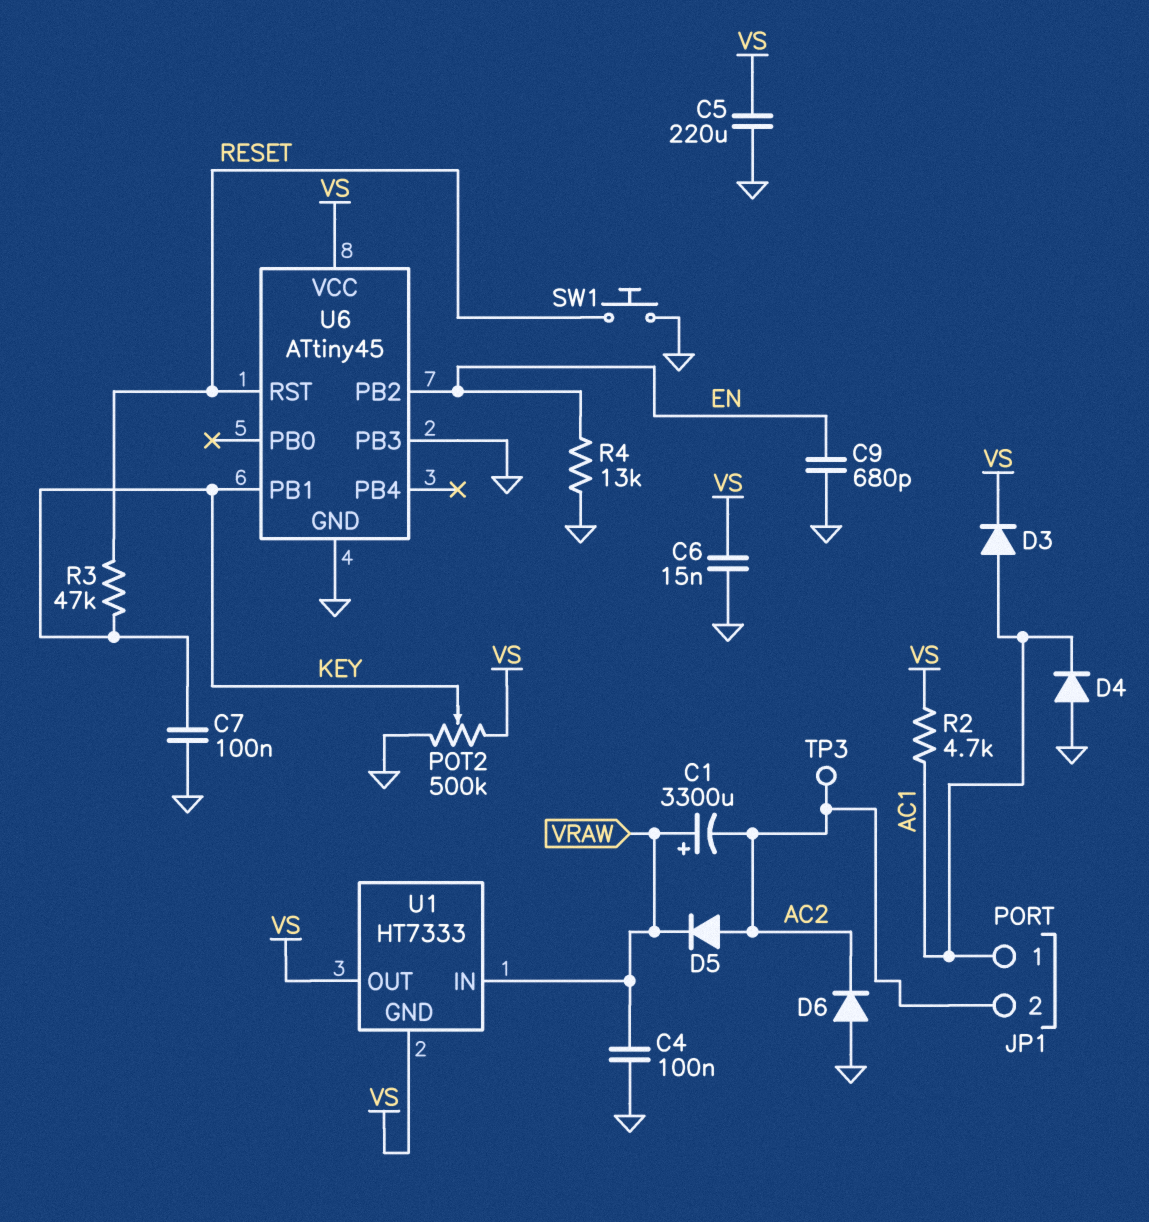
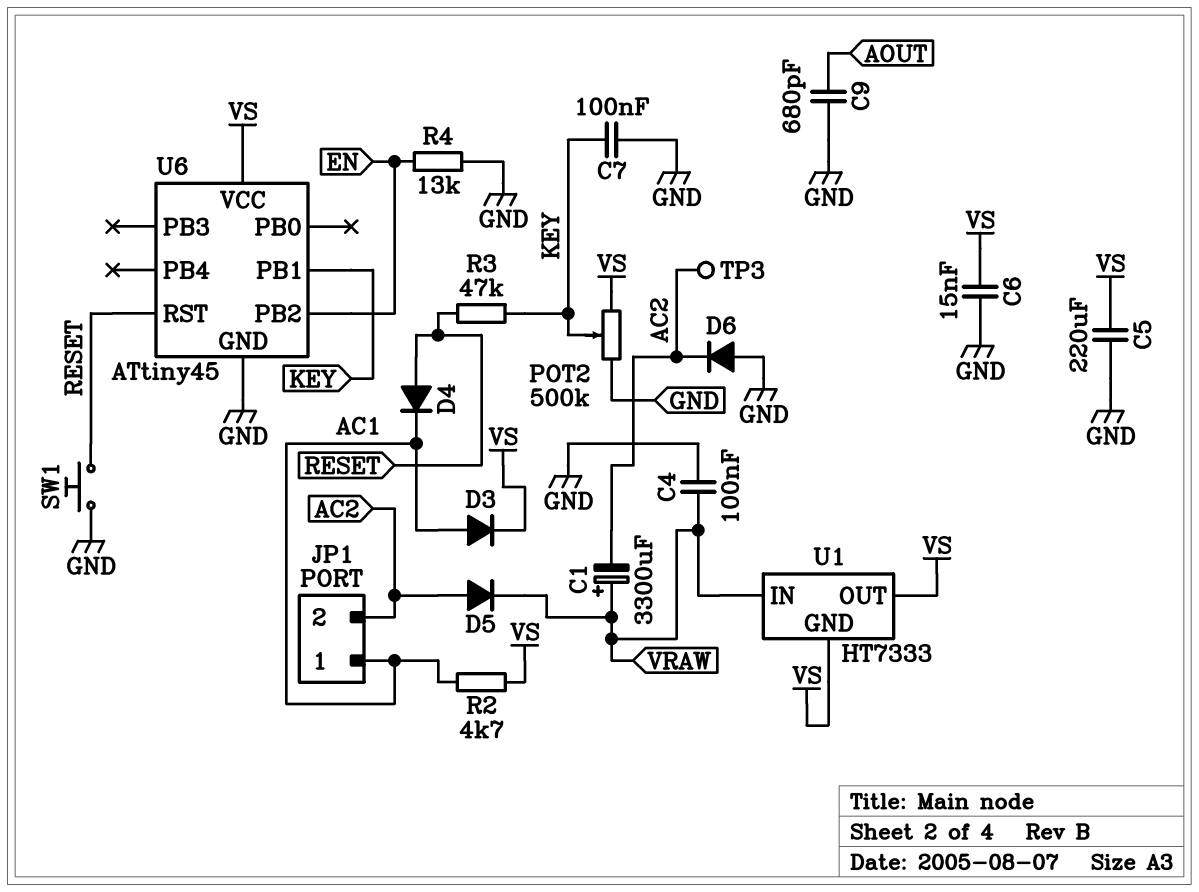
C9: 680pF (EN, GND) -> 680pF (AOUT, GND)
D4: diode (A GND, K AC1) -> diode (A RESET, K AC1)
U6 pin PB3: GND -> none

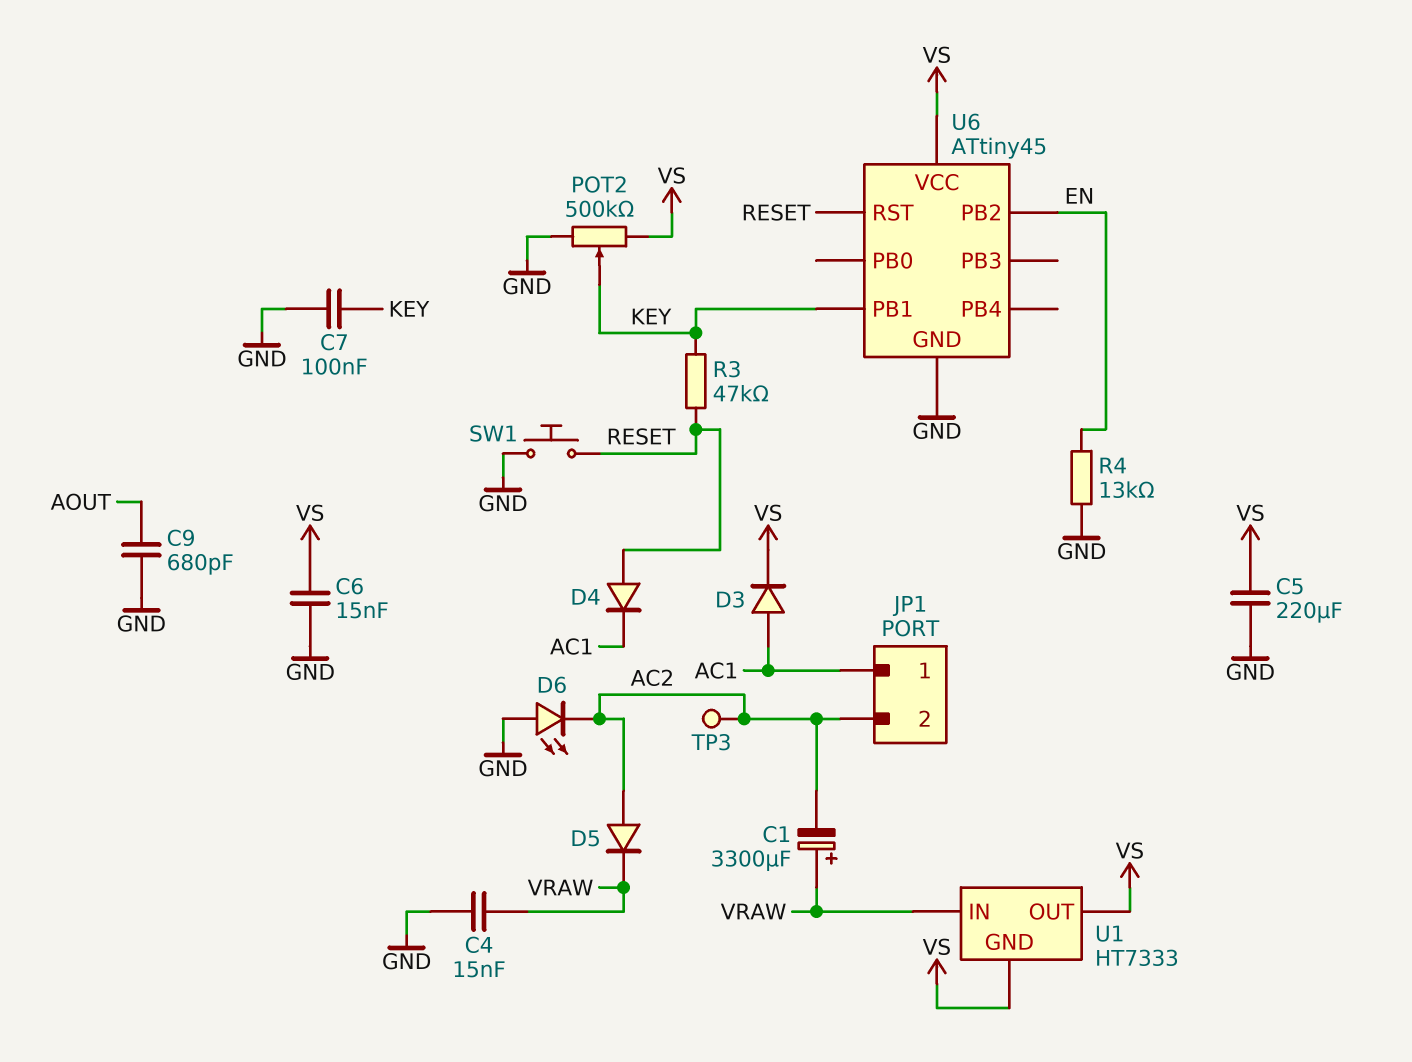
C4: 100nF (GND, VRAW) -> 15nF (GND, VRAW)
D6: diode (A GND, K AC2) -> LED (A GND, K AC2)
R2: 4.7k (AC1, VS) -> none

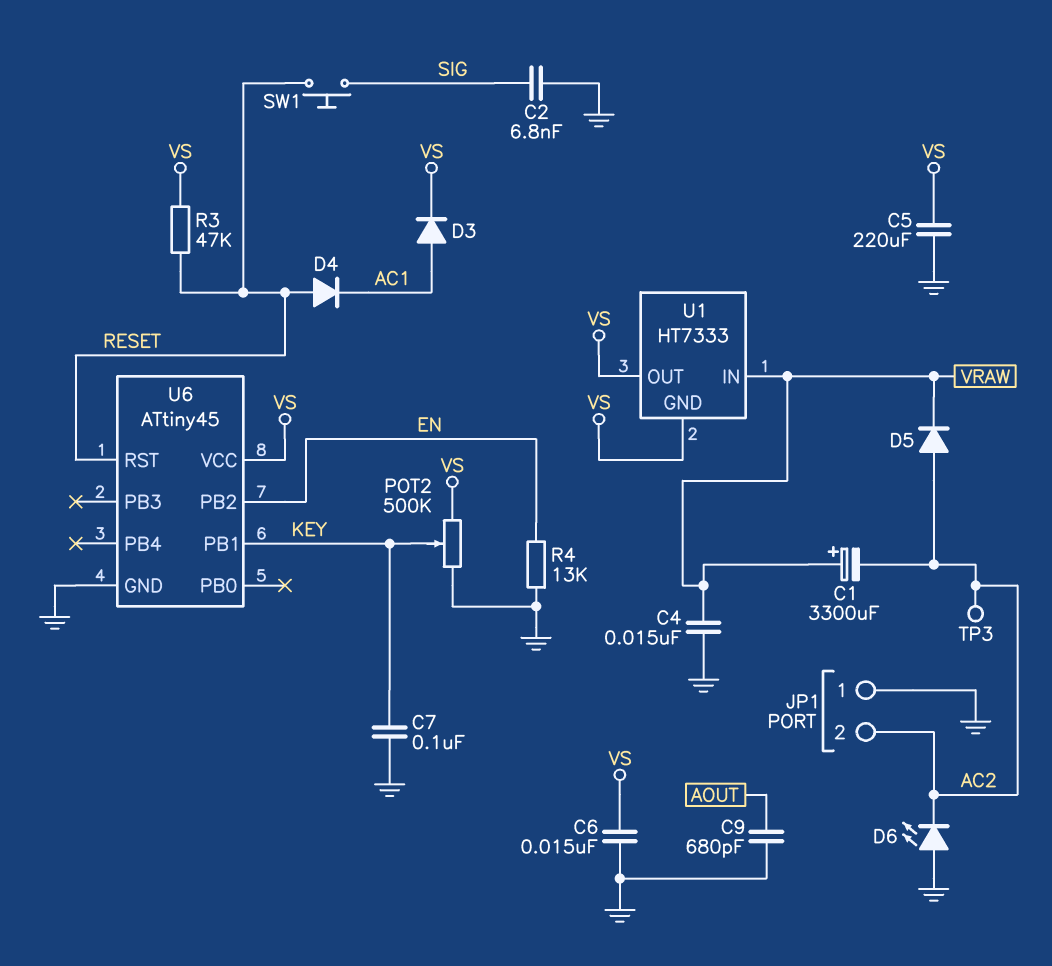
C2: none -> 6.8nF (GND, SIG)
JP1 pin 1: AC1 -> GND
R3: 47k (KEY, RESET) -> 47k (RESET, VS)
SW1: button (GND, RESET) -> button (RESET, SIG)

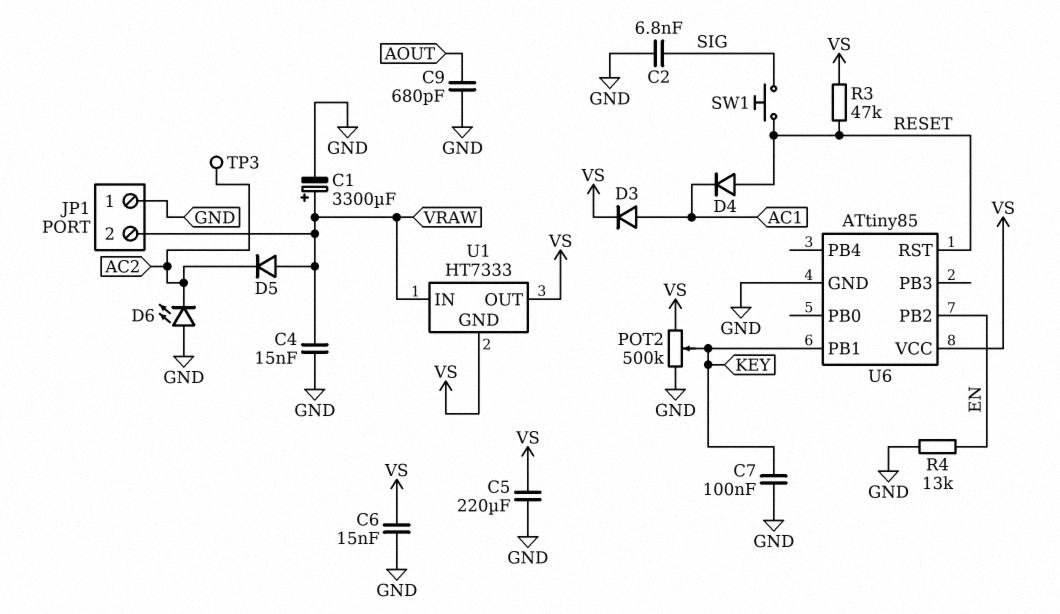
C1: 3300uF (plus VRAW, minus AC2) -> 3300uF (plus VRAW, minus GND)
D5: diode (A AC2, K VRAW) -> diode (A VRAW, K AC2)
JP1 pin 2: AC2 -> VRAW
U6: ATtiny45 -> ATtiny85

